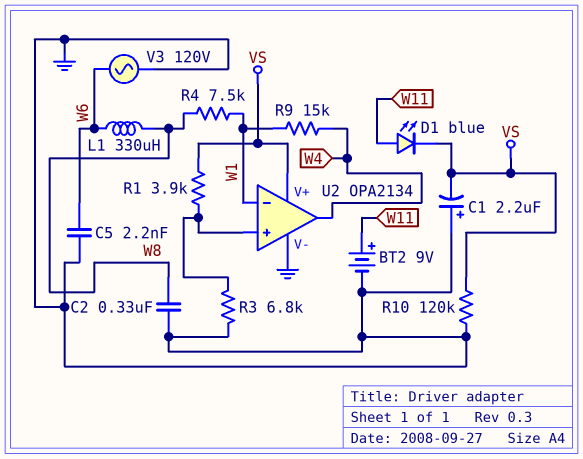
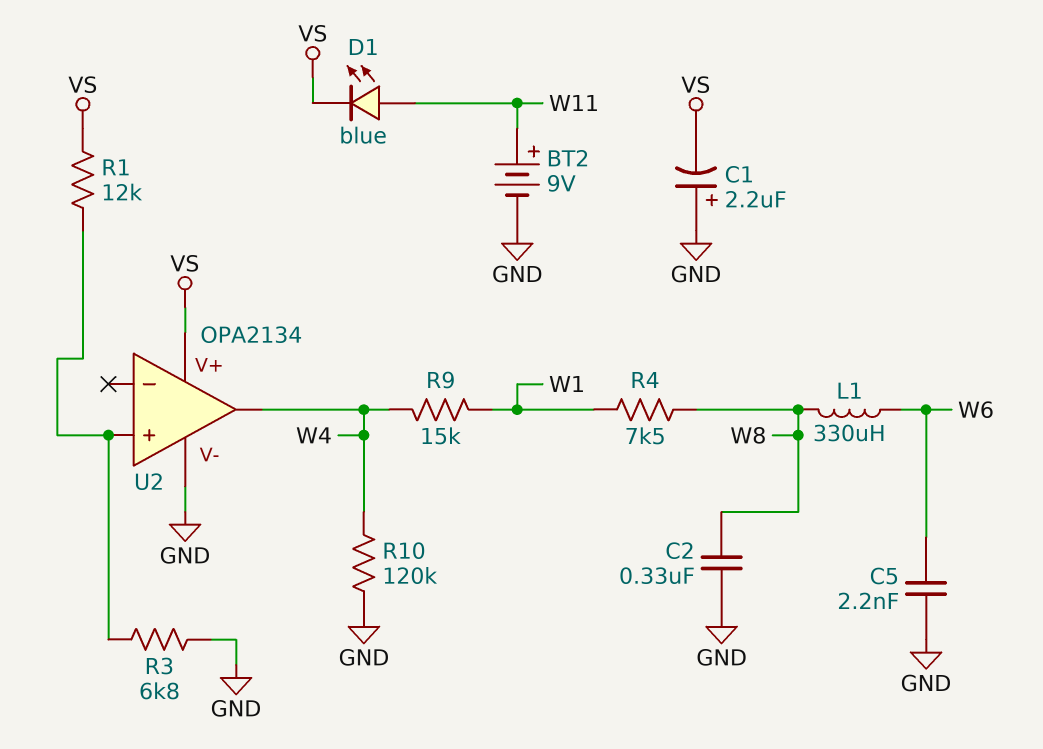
R1: 3.9k (U2/in+, VS) -> 12k (U2/in+, VS)
R10: 120k (GND, VS) -> 120k (GND, W4)
U2 pin in-: W1 -> none
V3: AC 120V (GND, W6) -> none

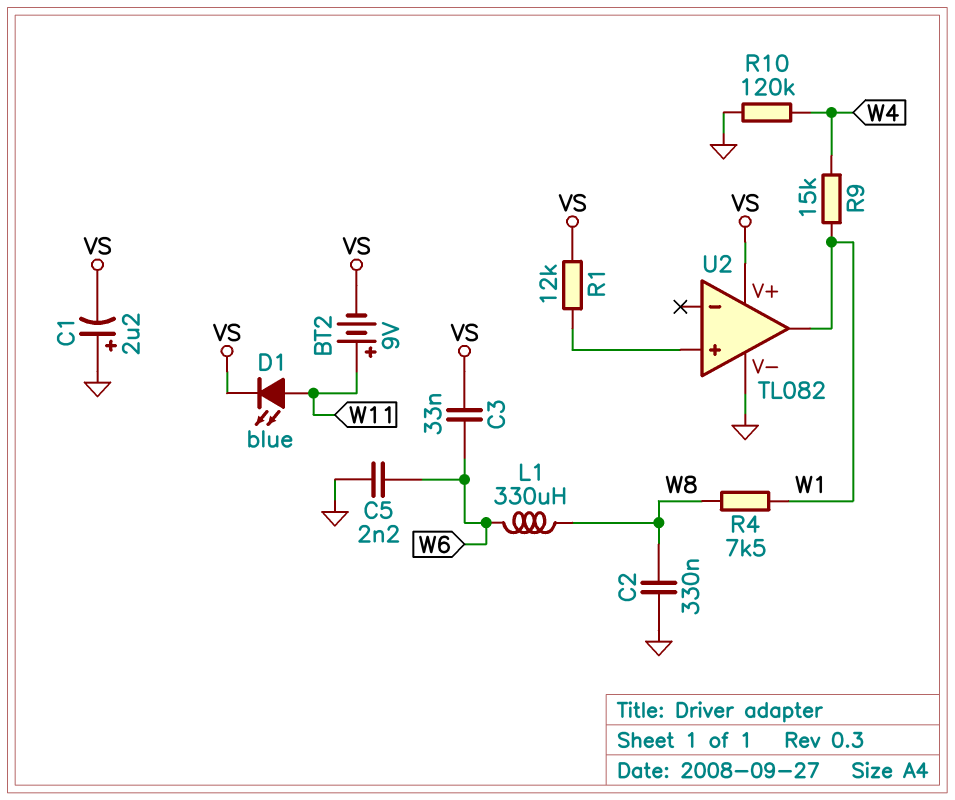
BT2: 9V (plus W11, minus GND) -> 9V (plus W11, minus VS)
C3: none -> 33nF (VS, W6)
R3: 6.8k (GND, U2/in+) -> none
U2: OPA2134 -> TL082
U2 pin out: W4 -> W1

